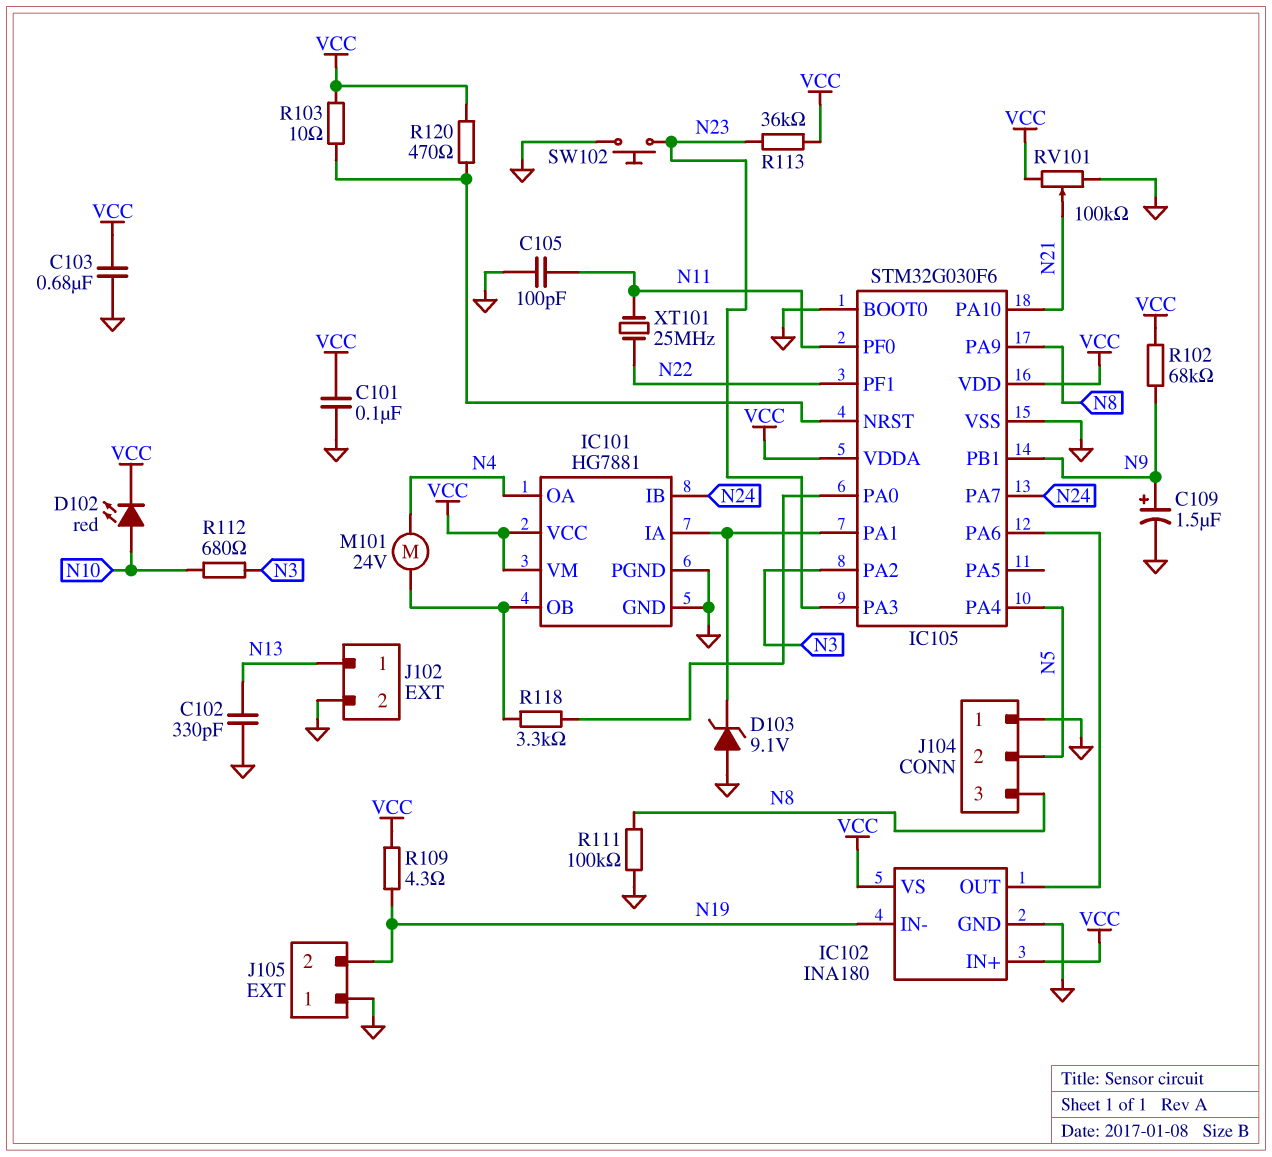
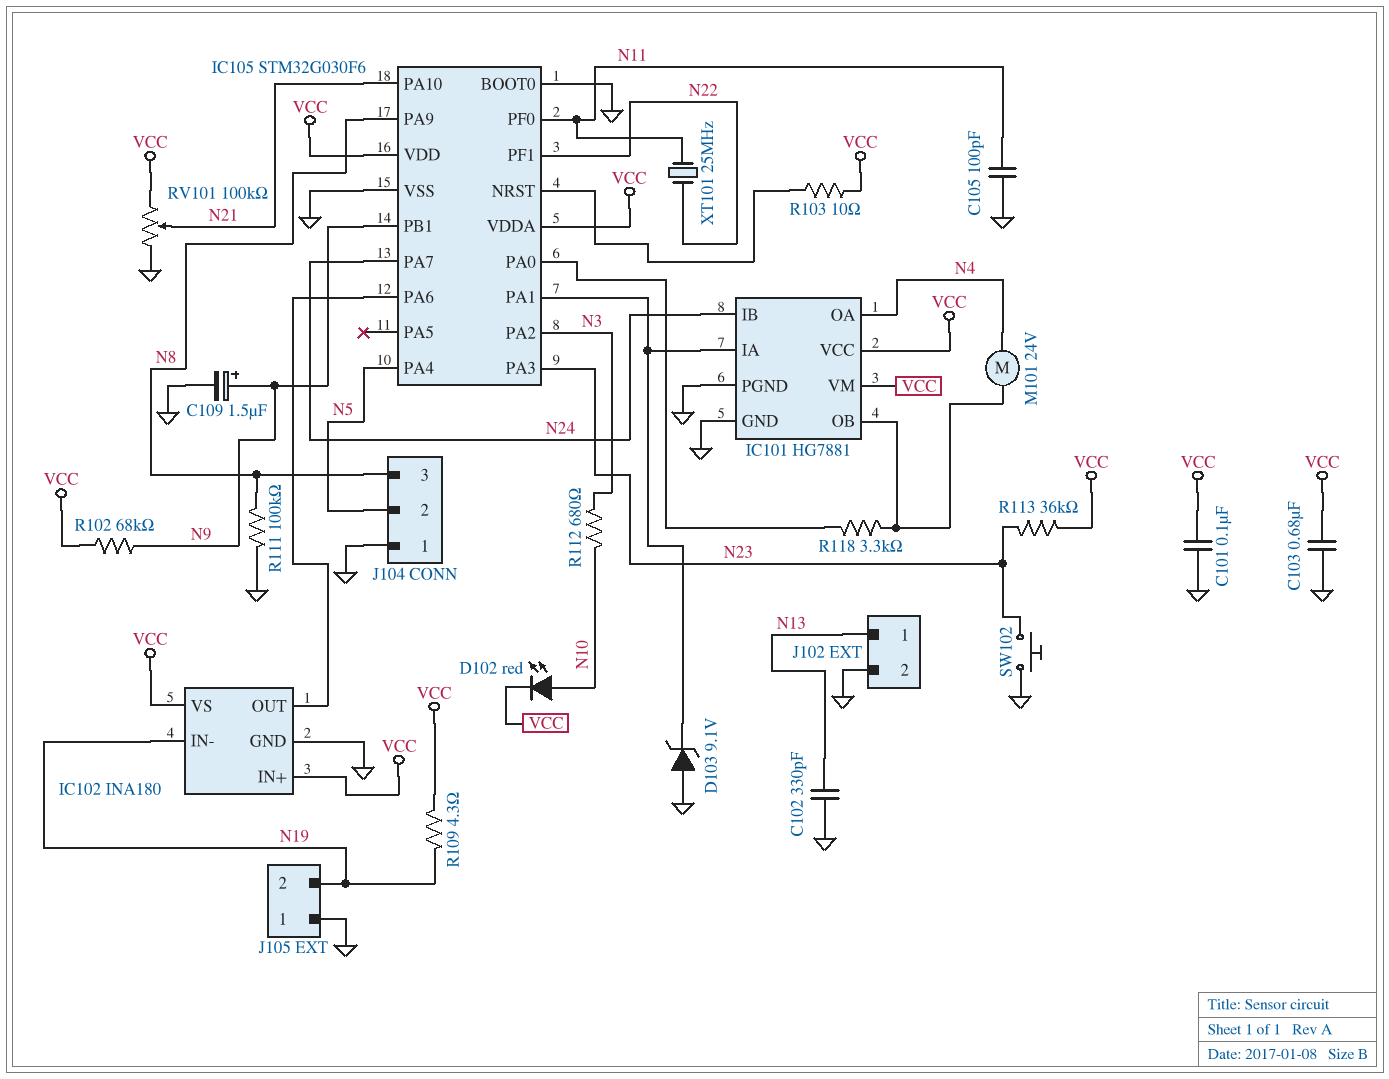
R120: 470 (IC105/NRST, VCC) -> none

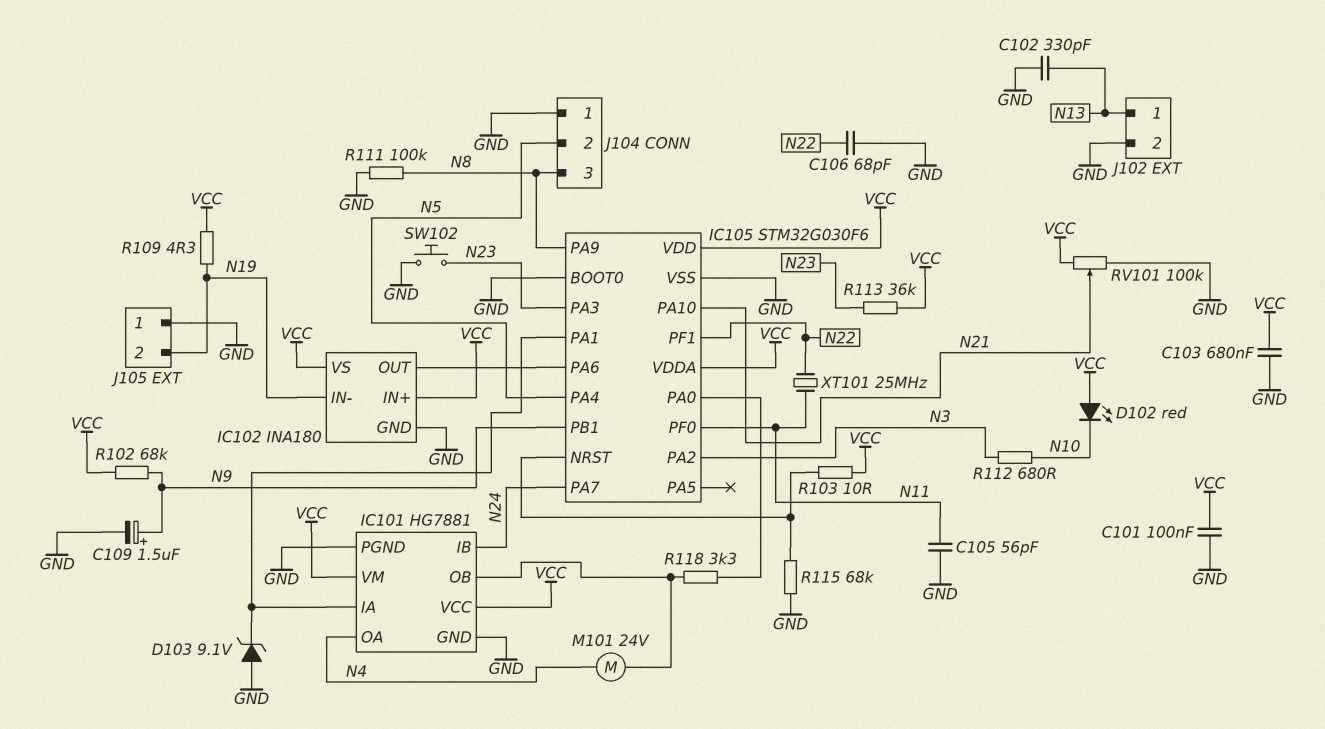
C105: 100pF (GND, N11) -> 56pF (GND, N11)
C106: none -> 68pF (GND, N22)
D102: LED red (A N10, K VCC) -> LED red (A VCC, K N10)
R115: none -> 68k (GND, IC105/NRST)

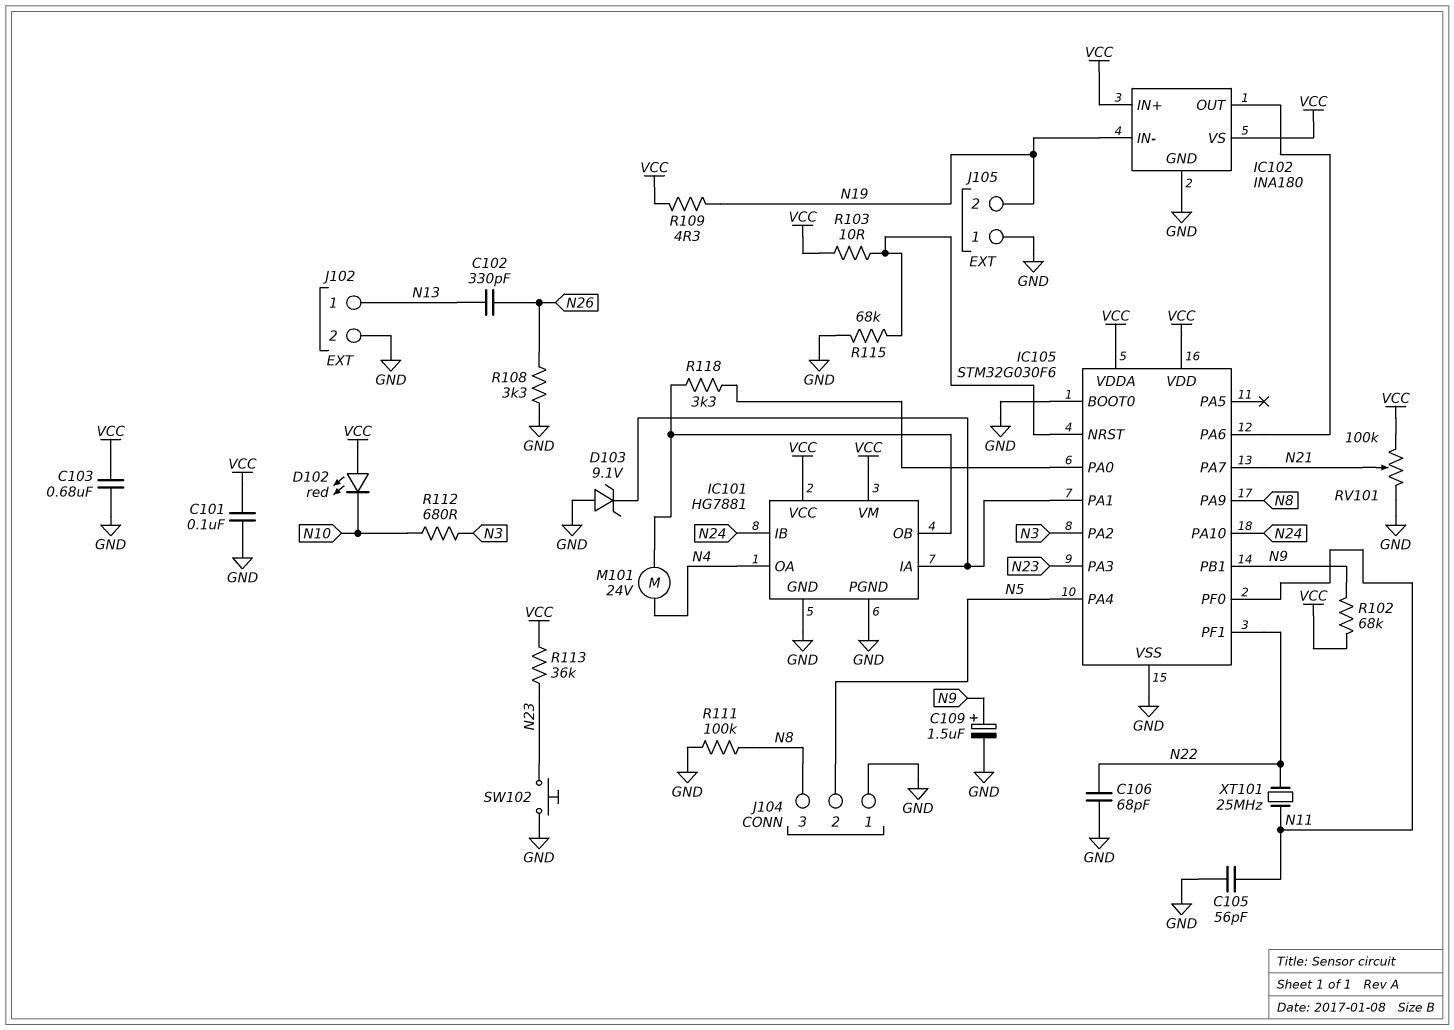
C102: 330pF (GND, N13) -> 330pF (N13, N26)
IC105 pin PA7: N24 -> N21
IC105 pin PA10: N21 -> N24
R108: none -> 3.3k (GND, N26)

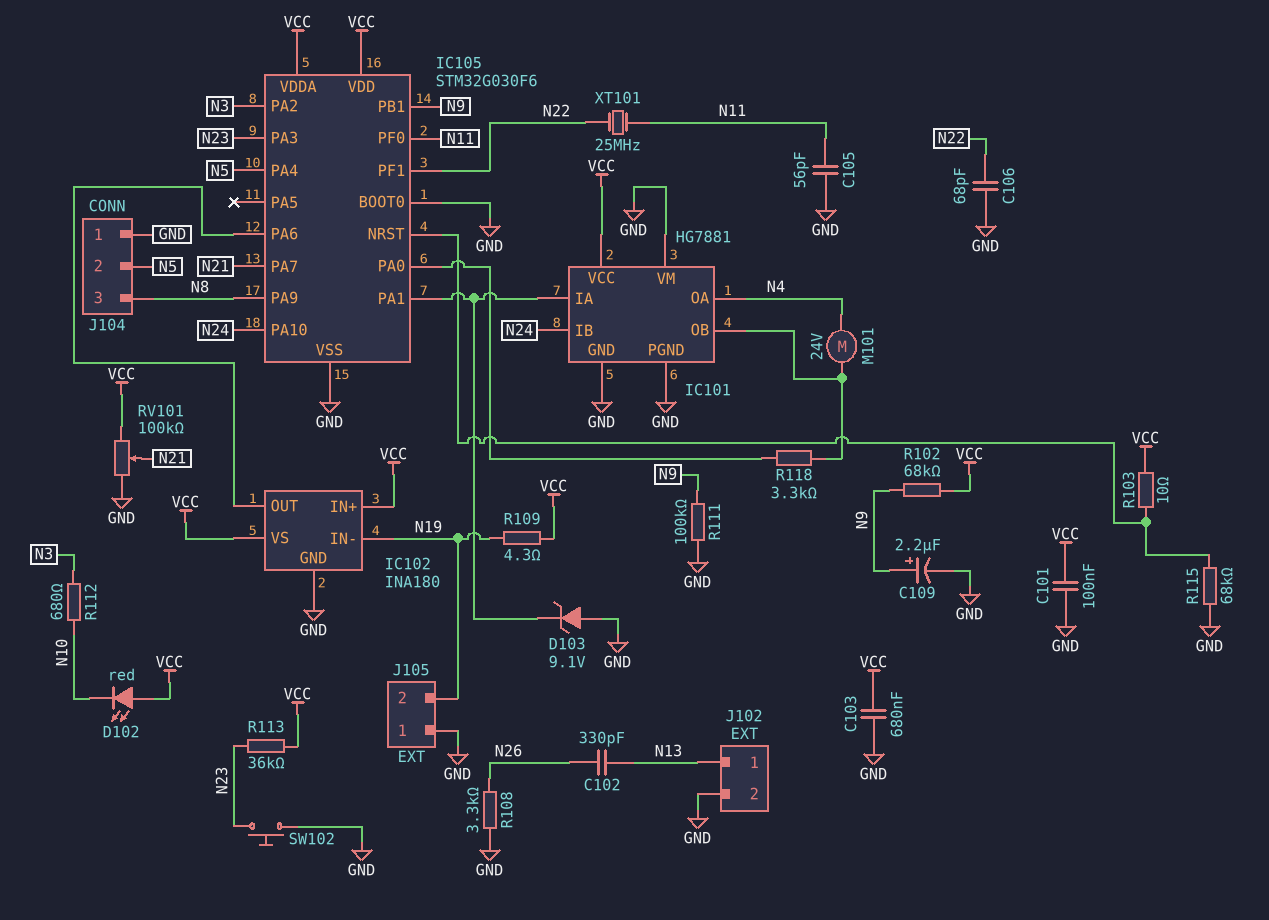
C109: 1.5uF (plus N9, minus GND) -> 2.2uF (plus N9, minus GND)
IC101 pin VM: VCC -> GND
R111: 100k (GND, N8) -> 100k (GND, N9)

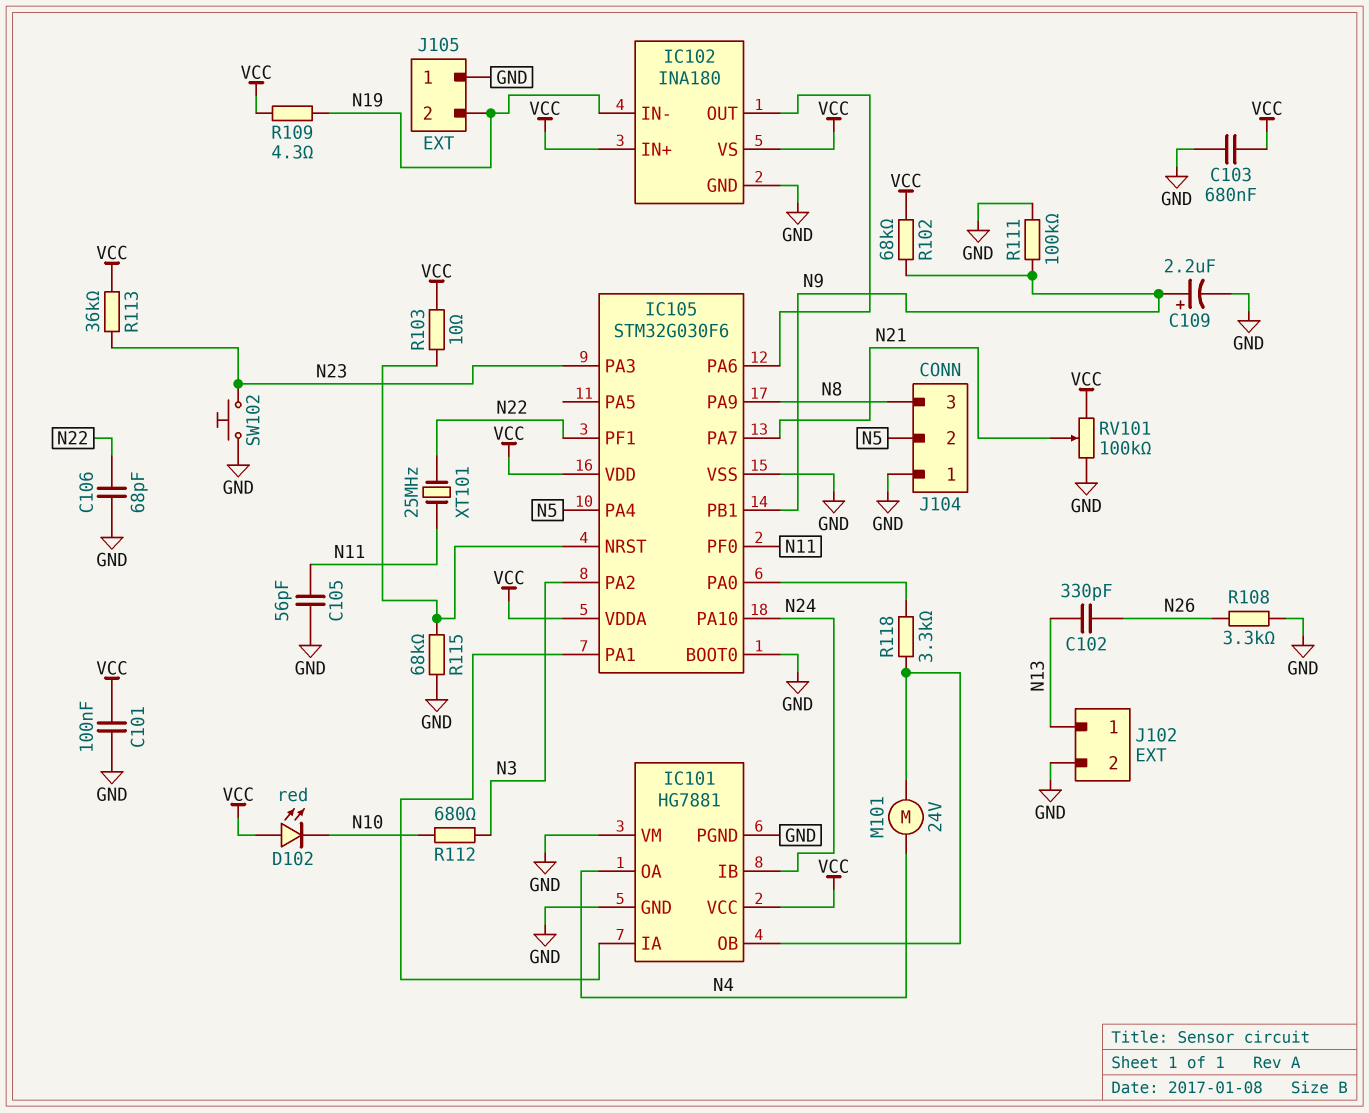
D103: zener 9.1V (A GND, K IC101/IA) -> none

